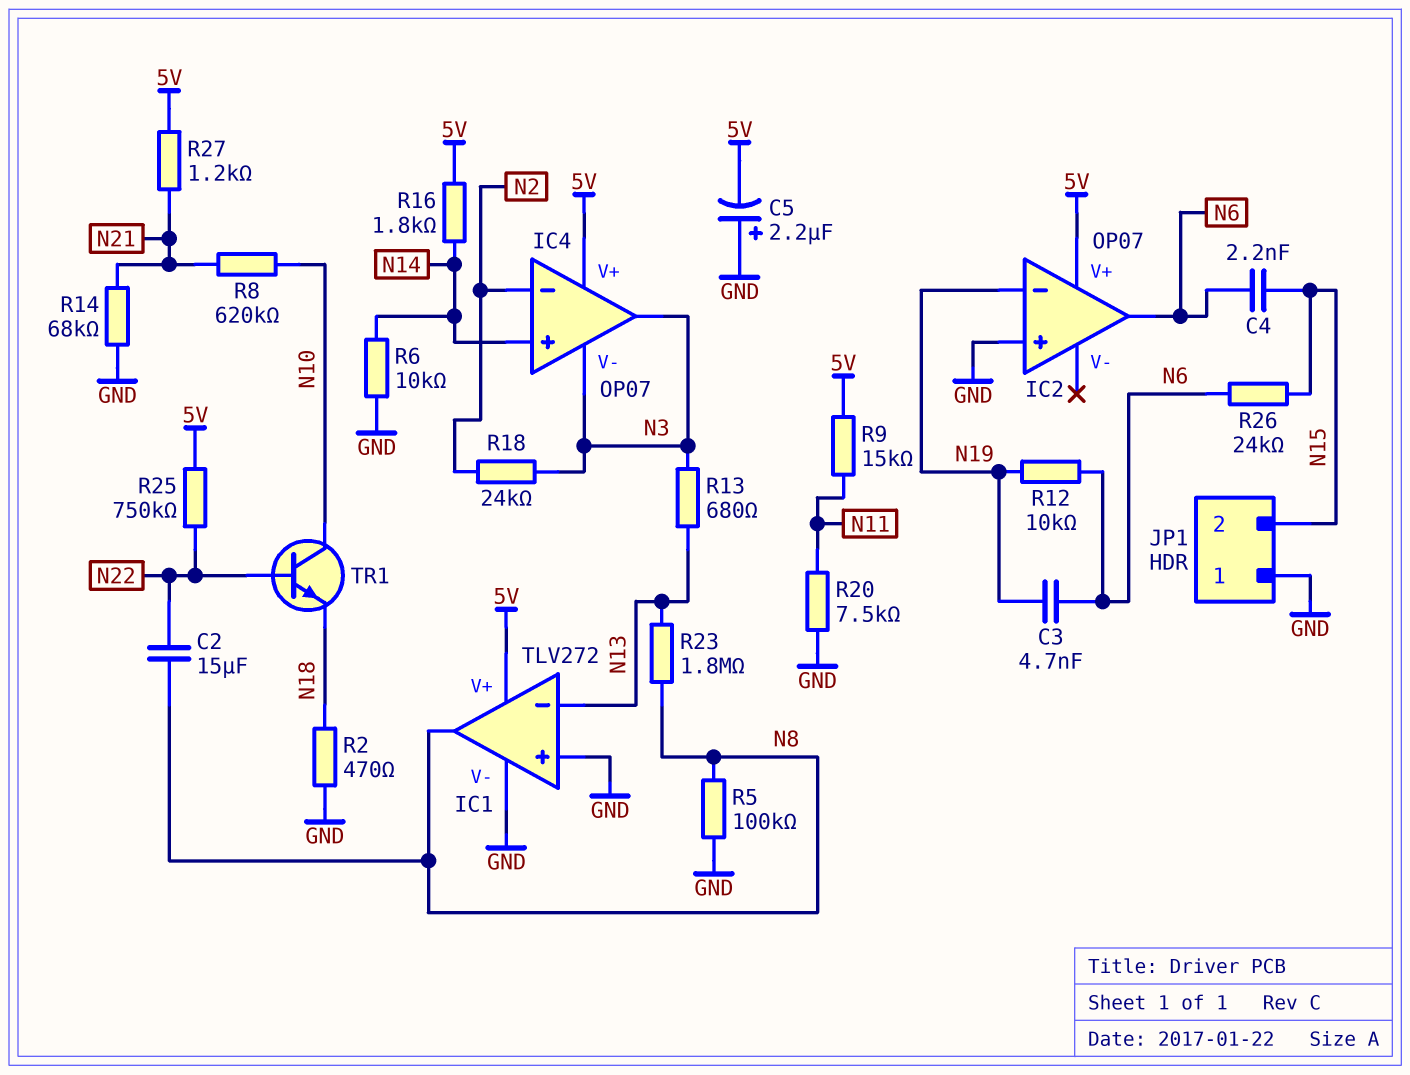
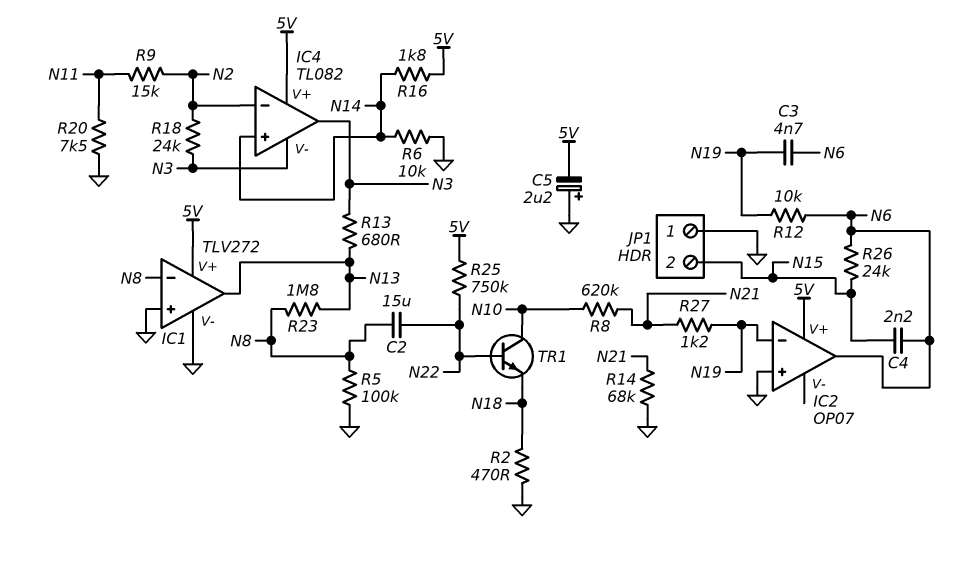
IC1 pin in-: N13 -> N8
IC1 pin out: N8 -> N13
IC4: OP07 -> TL082
R9: 15k (5V, N11) -> 15k (N2, N11)
R27: 1.2k (5V, N21) -> 1.2k (N19, N21)

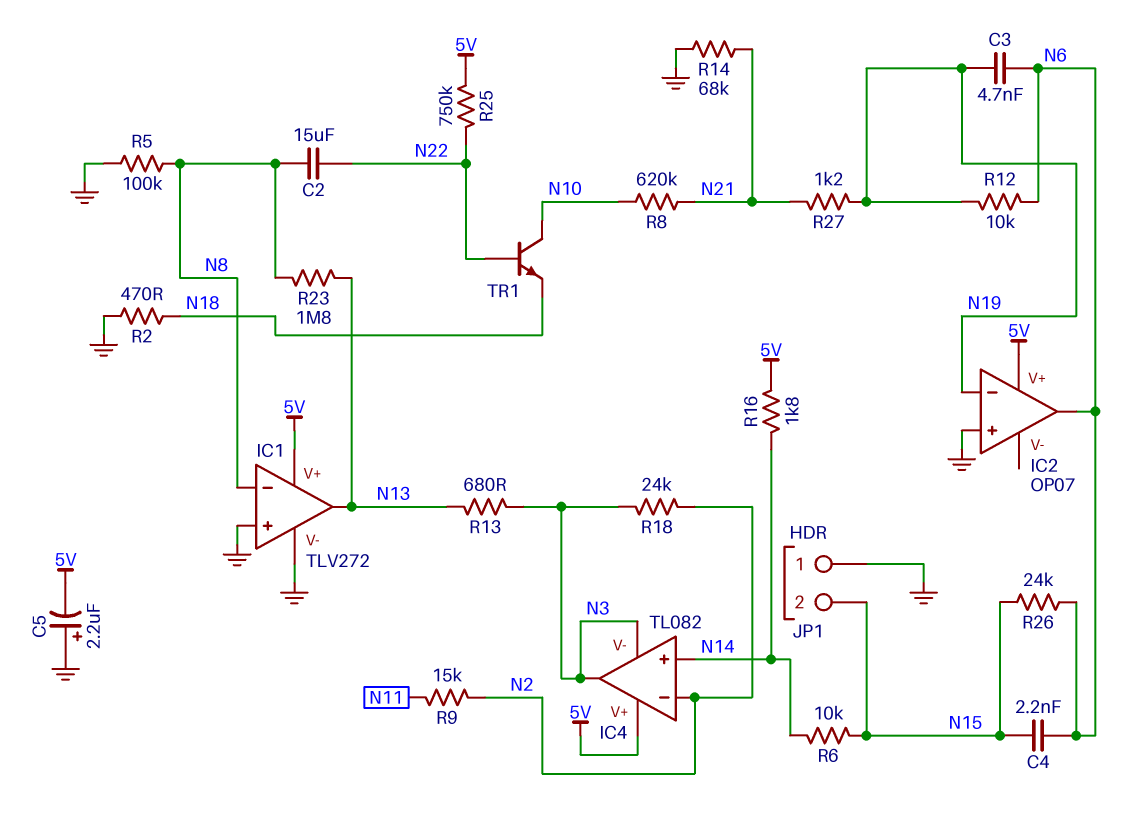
R6: 10k (GND, N14) -> 10k (N14, N15)
R20: 7.5k (GND, N11) -> none

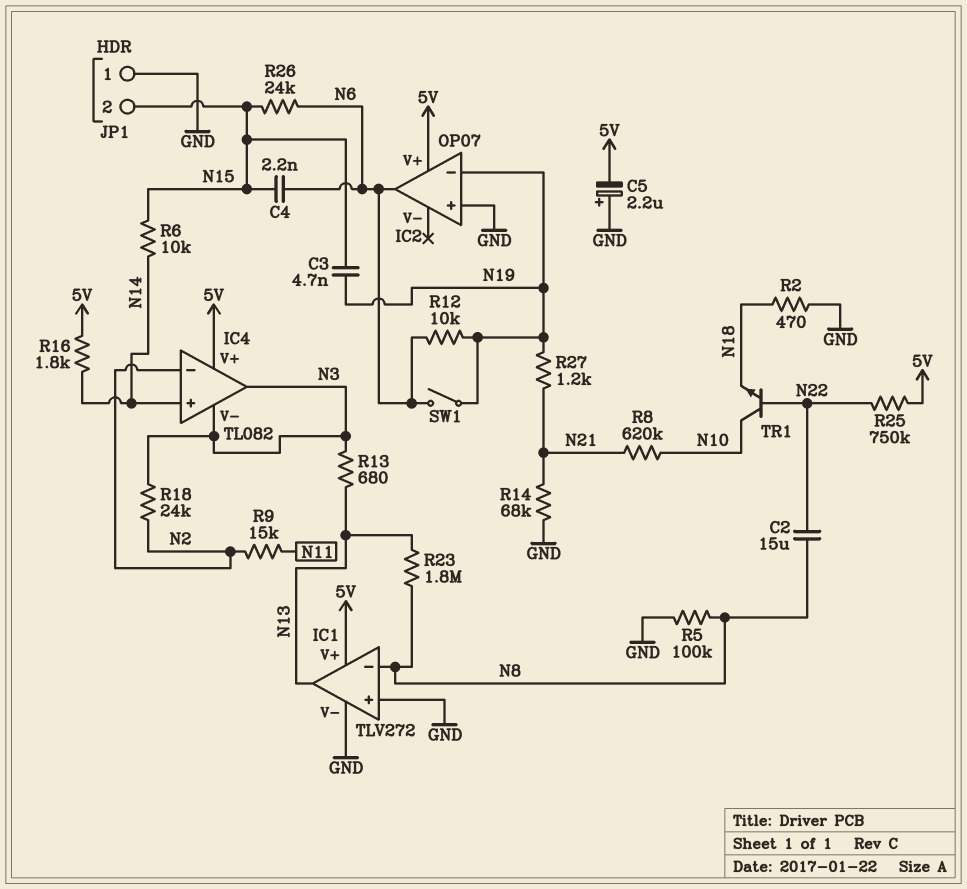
C3: 4.7nF (N6, N19) -> 4.7nF (N15, N19)
SW1: none -> switch (N6, N19)

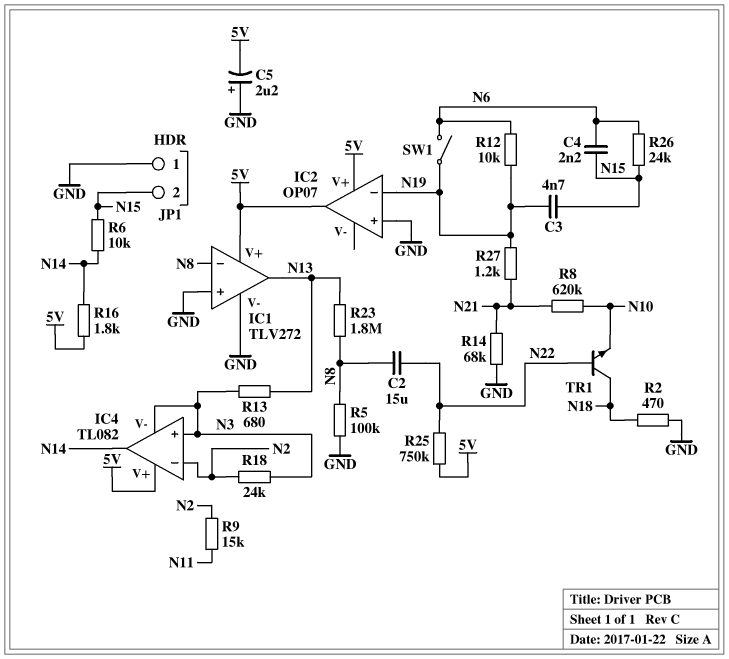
IC2 pin out: N6 -> 5V
IC4 pin in+: N14 -> N3
IC4 pin out: N3 -> N14
TR1: NPN (B N22, C N10, E N18) -> NPN (B N22, C N18, E N10)

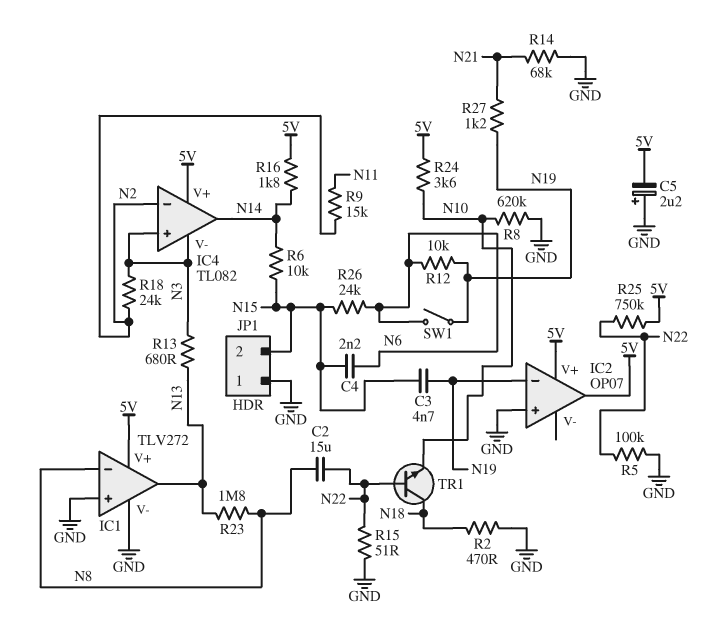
R5: 100k (GND, N8) -> 100k (GND, N22)
R8: 620k (N10, N21) -> 620k (GND, N10)
R15: none -> 51 (GND, N22)
R24: none -> 3.6k (5V, N10)

